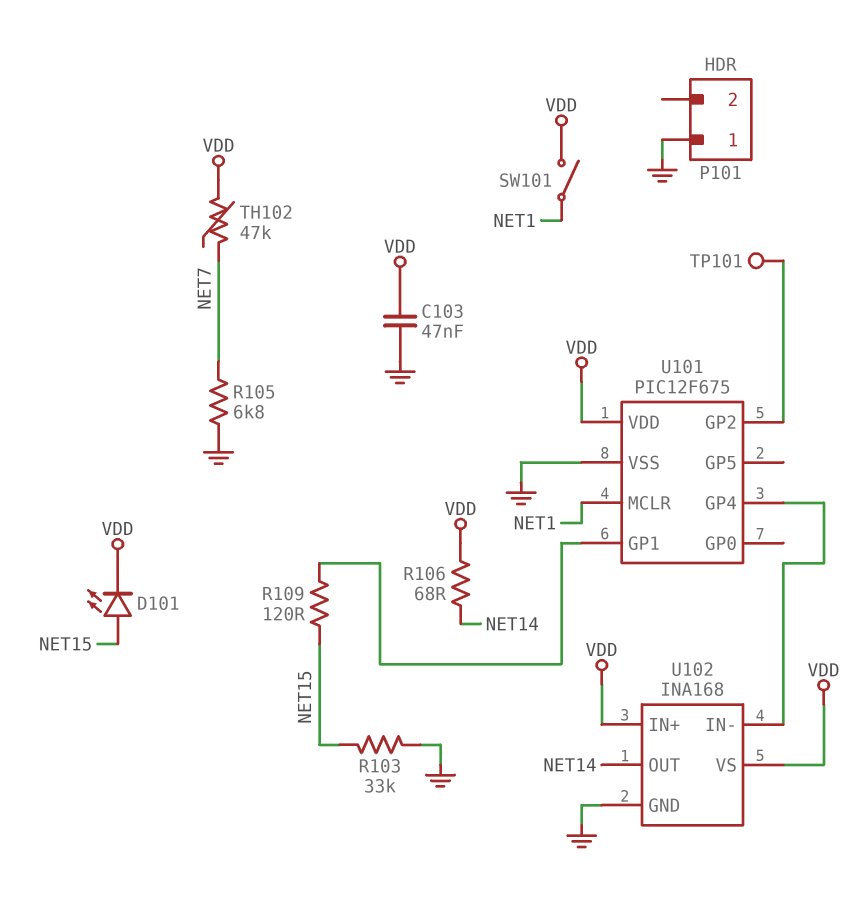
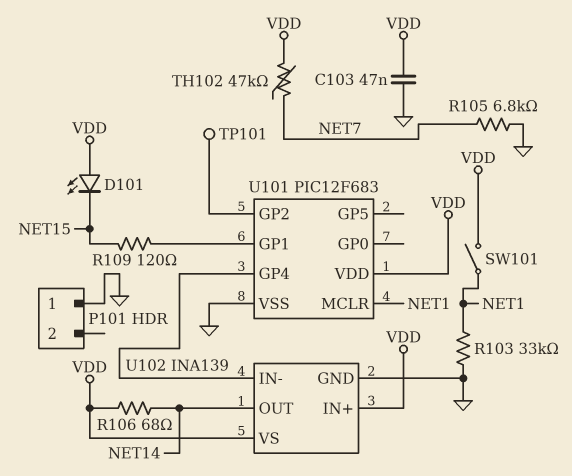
D101: LED (A NET15, K VDD) -> LED (A VDD, K NET15)
R103: 33k (GND, NET15) -> 33k (GND, NET1)
U101: PIC12F675 -> PIC12F683
U102: INA168 -> INA139

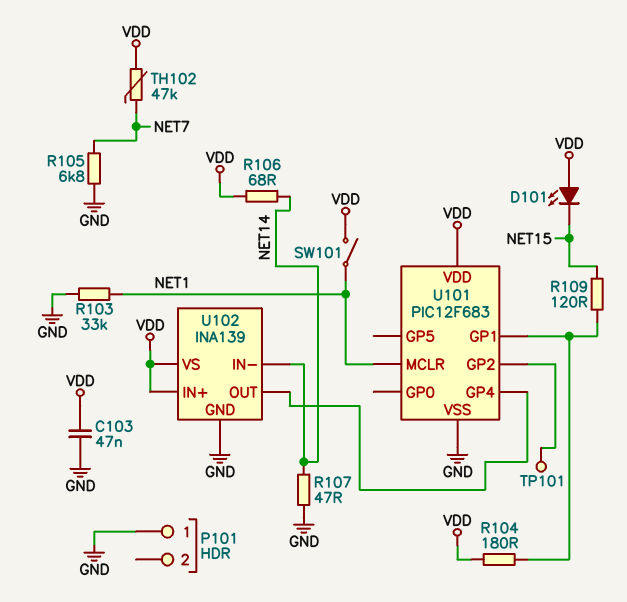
R104: none -> 180 (U101/GP1, VDD)
R107: none -> 47 (GND, NET14)
U102 pin IN-: U101/GP4 -> NET14
U102 pin OUT: NET14 -> U101/GP4

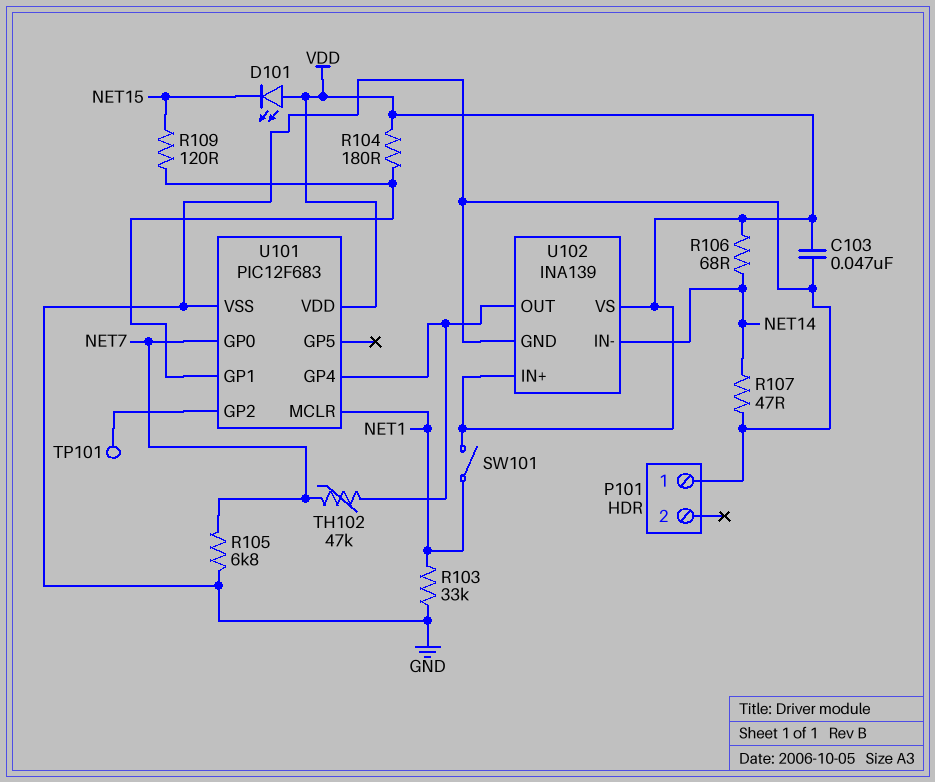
TH102: 47k (NET7, VDD) -> 47k (NET7, U101/GP4)
U101 pin GP0: none -> NET7

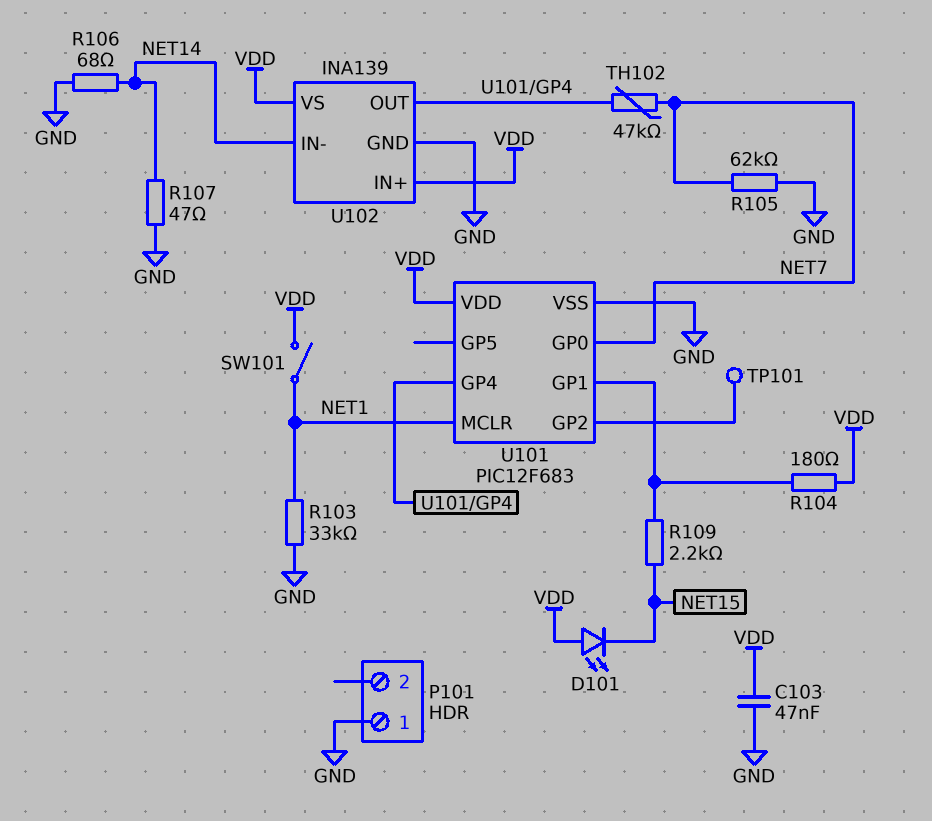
R105: 6.8k (GND, NET7) -> 62k (GND, NET7)
R106: 68 (NET14, VDD) -> 68 (GND, NET14)
R109: 120 (NET15, U101/GP1) -> 2.2k (NET15, U101/GP1)

